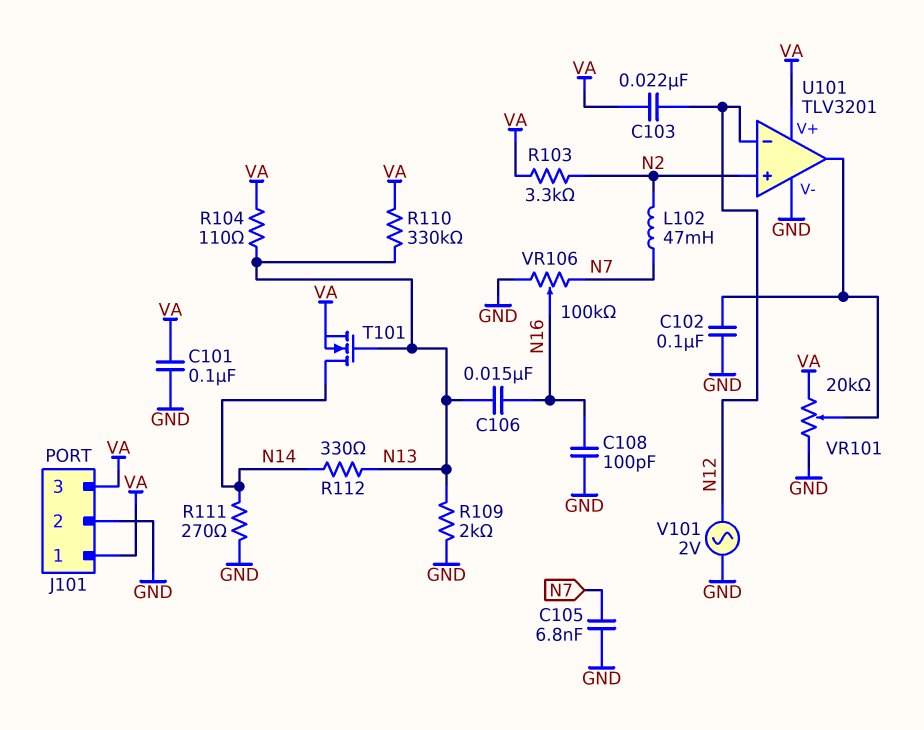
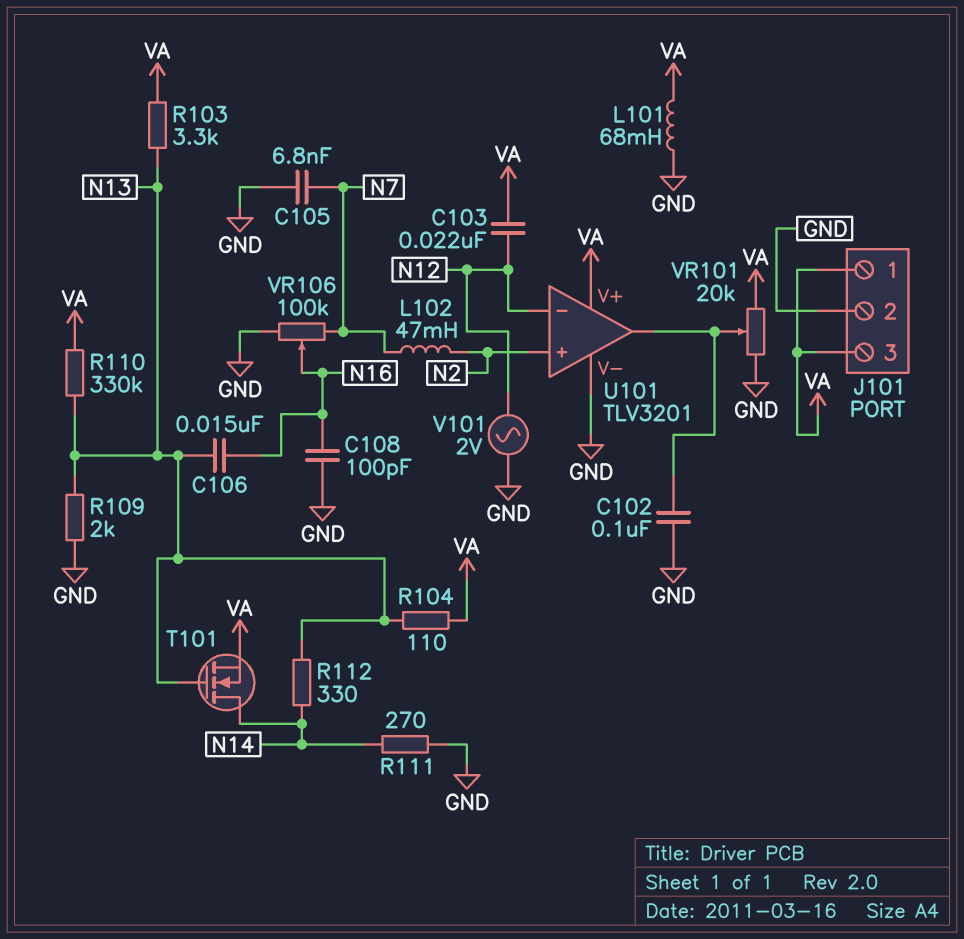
C101: 100nF (GND, VA) -> none
L101: none -> 68mH (GND, VA)
R103: 3.3k (N2, VA) -> 3.3k (N13, VA)

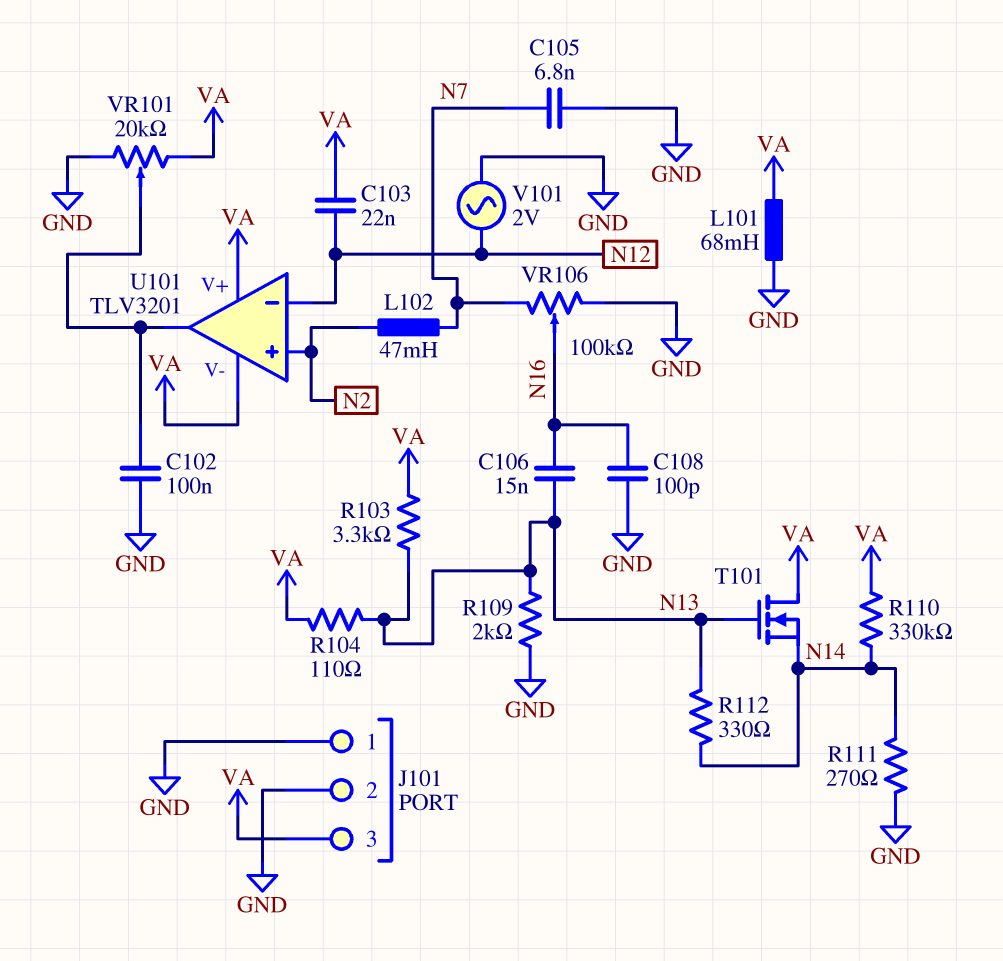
J101 pin 1: VA -> GND
R110: 330k (N13, VA) -> 330k (N14, VA)
T101: NMOS (G N13, D N14, S VA) -> NMOS (G N13, D VA, S N14)
U101 pin V-: GND -> VA

